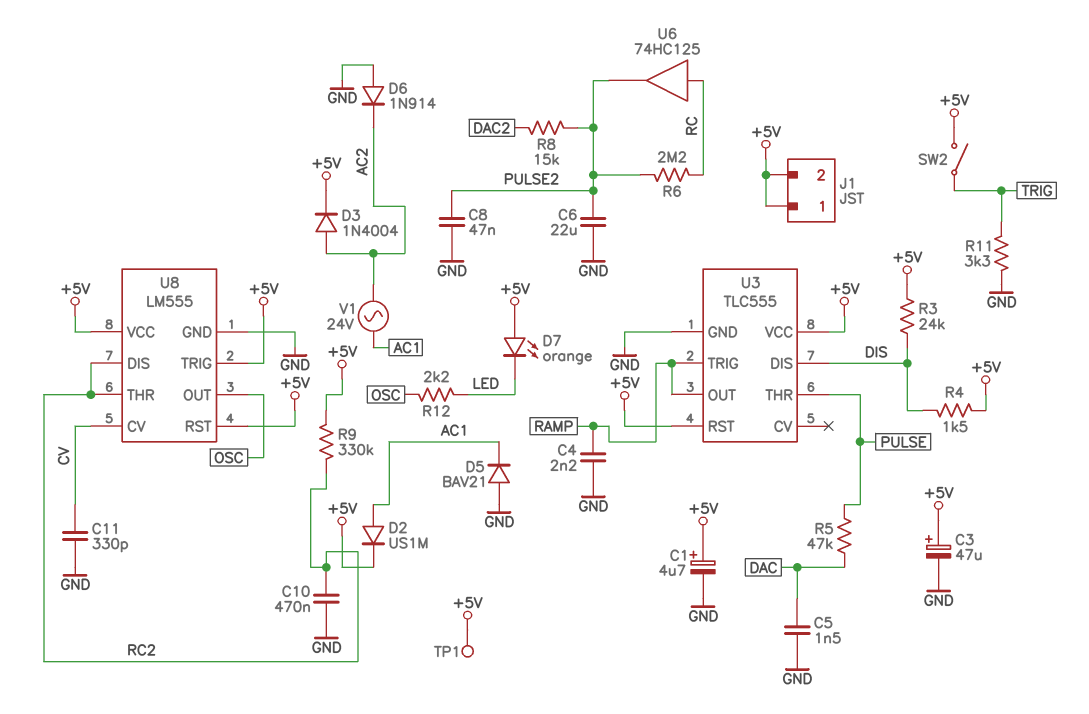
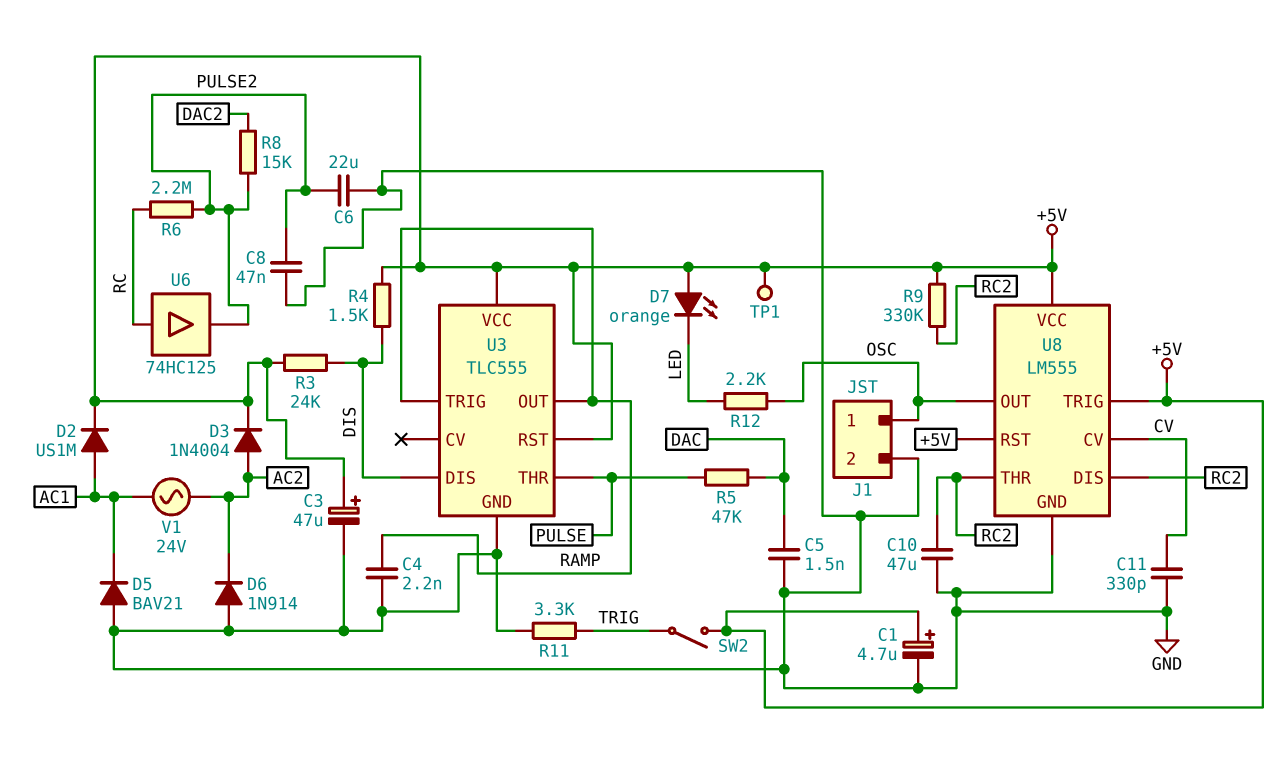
C10: 470nF (GND, RC2) -> 47uF (GND, RC2)
J1 pin 1: +5V -> OSC
J1 pin 2: +5V -> GND

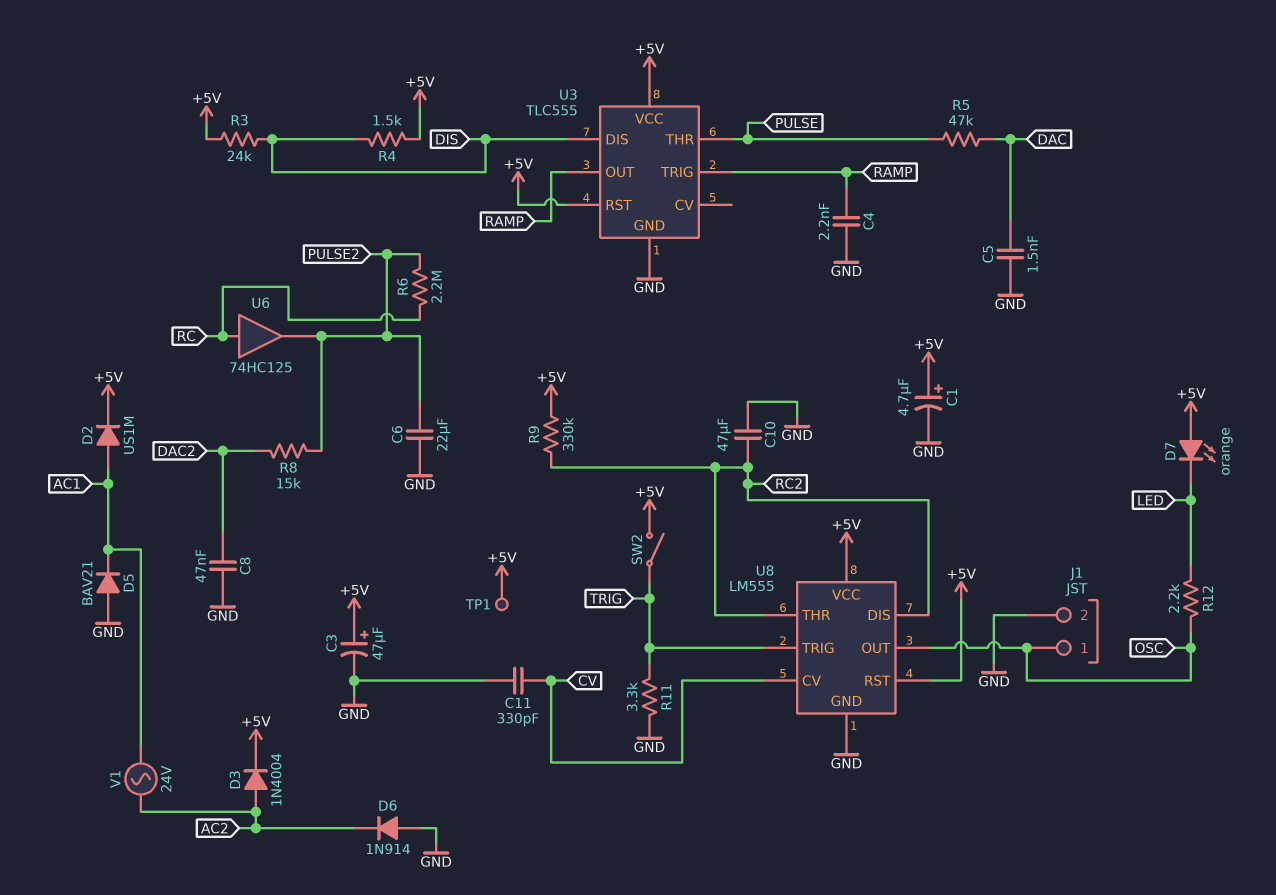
C8: 47nF (GND, PULSE2) -> 47nF (DAC2, GND)
U8 pin TRIG: +5V -> TRIG

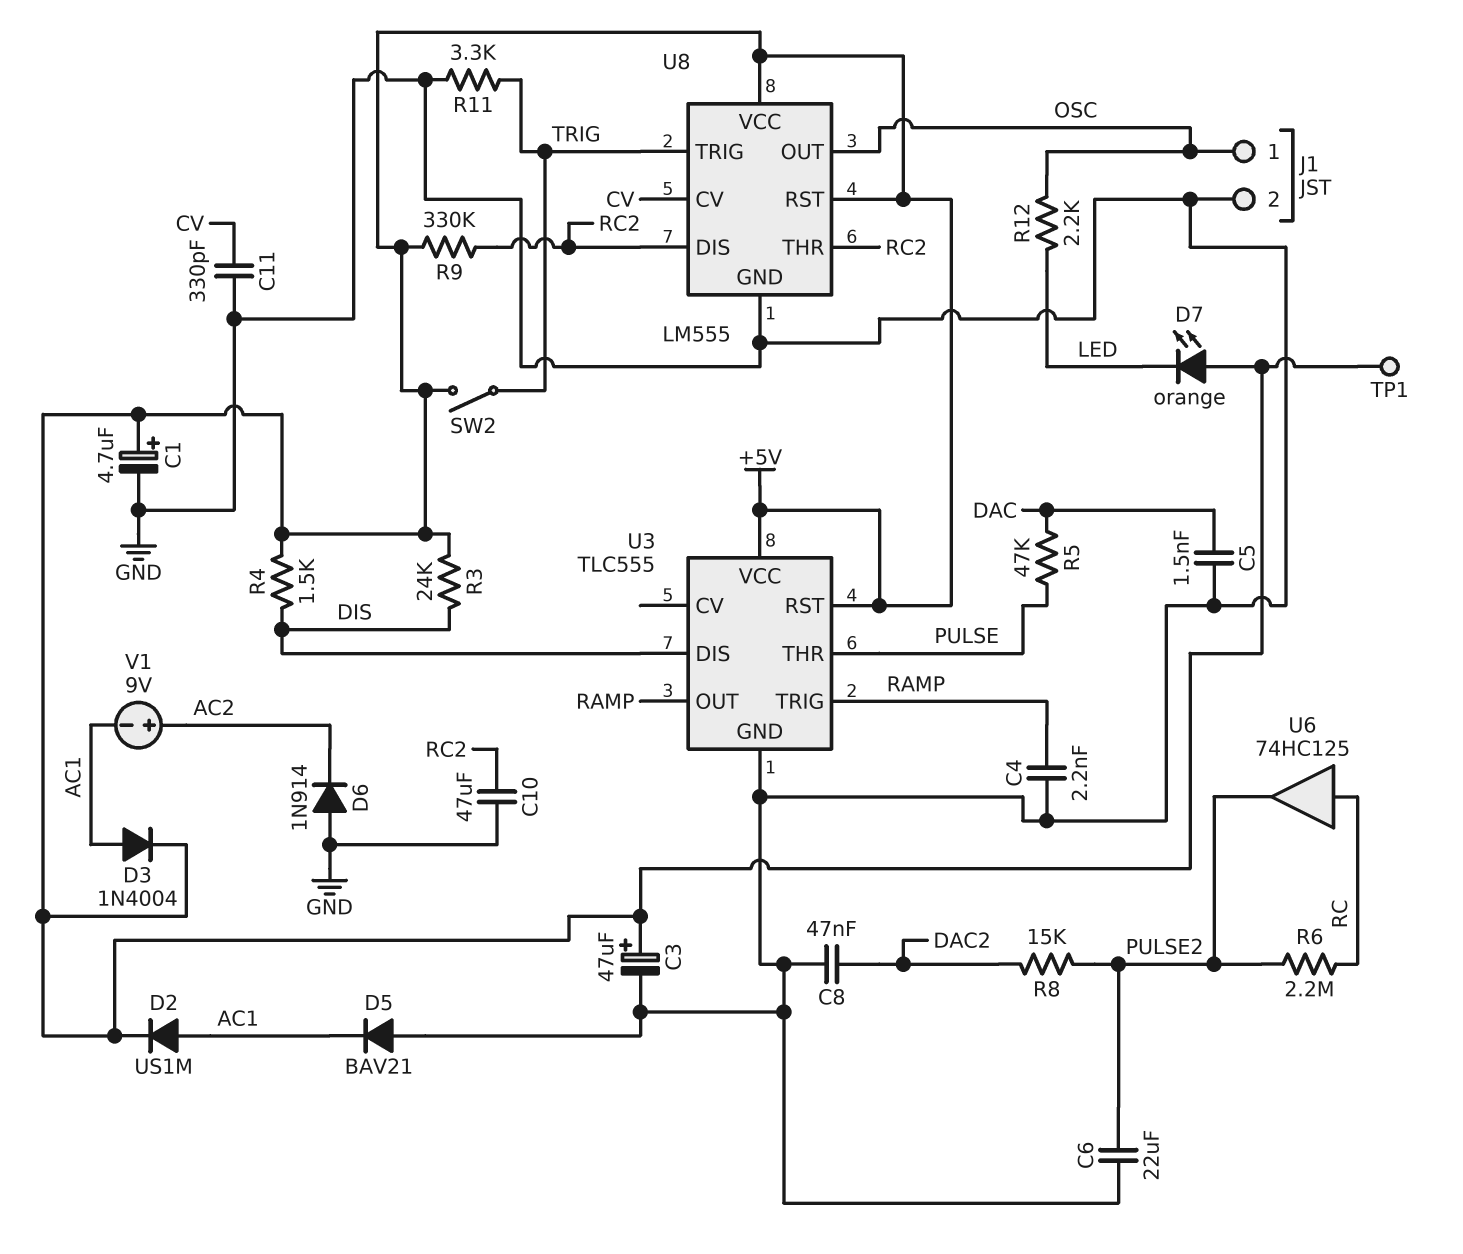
D3: diode 1N4004 (A AC2, K +5V) -> diode 1N4004 (A AC1, K +5V)
V1: AC 24V (AC1, AC2) -> 9V (plus AC2, minus AC1)

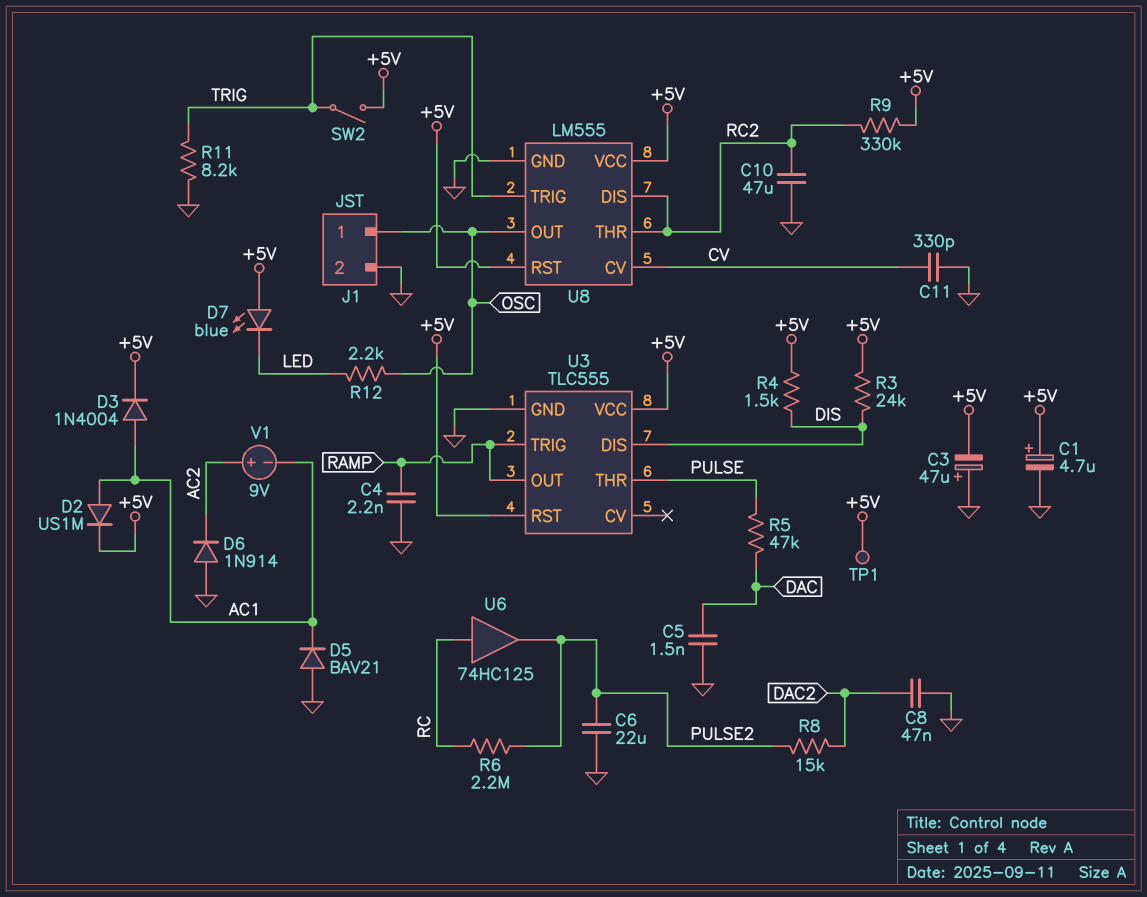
C3: 47uF (plus +5V, minus GND) -> 47uF (plus GND, minus +5V)
D7: LED orange (A +5V, K LED) -> LED blue (A +5V, K LED)
R11: 3.3k (GND, TRIG) -> 8.2k (GND, TRIG)

